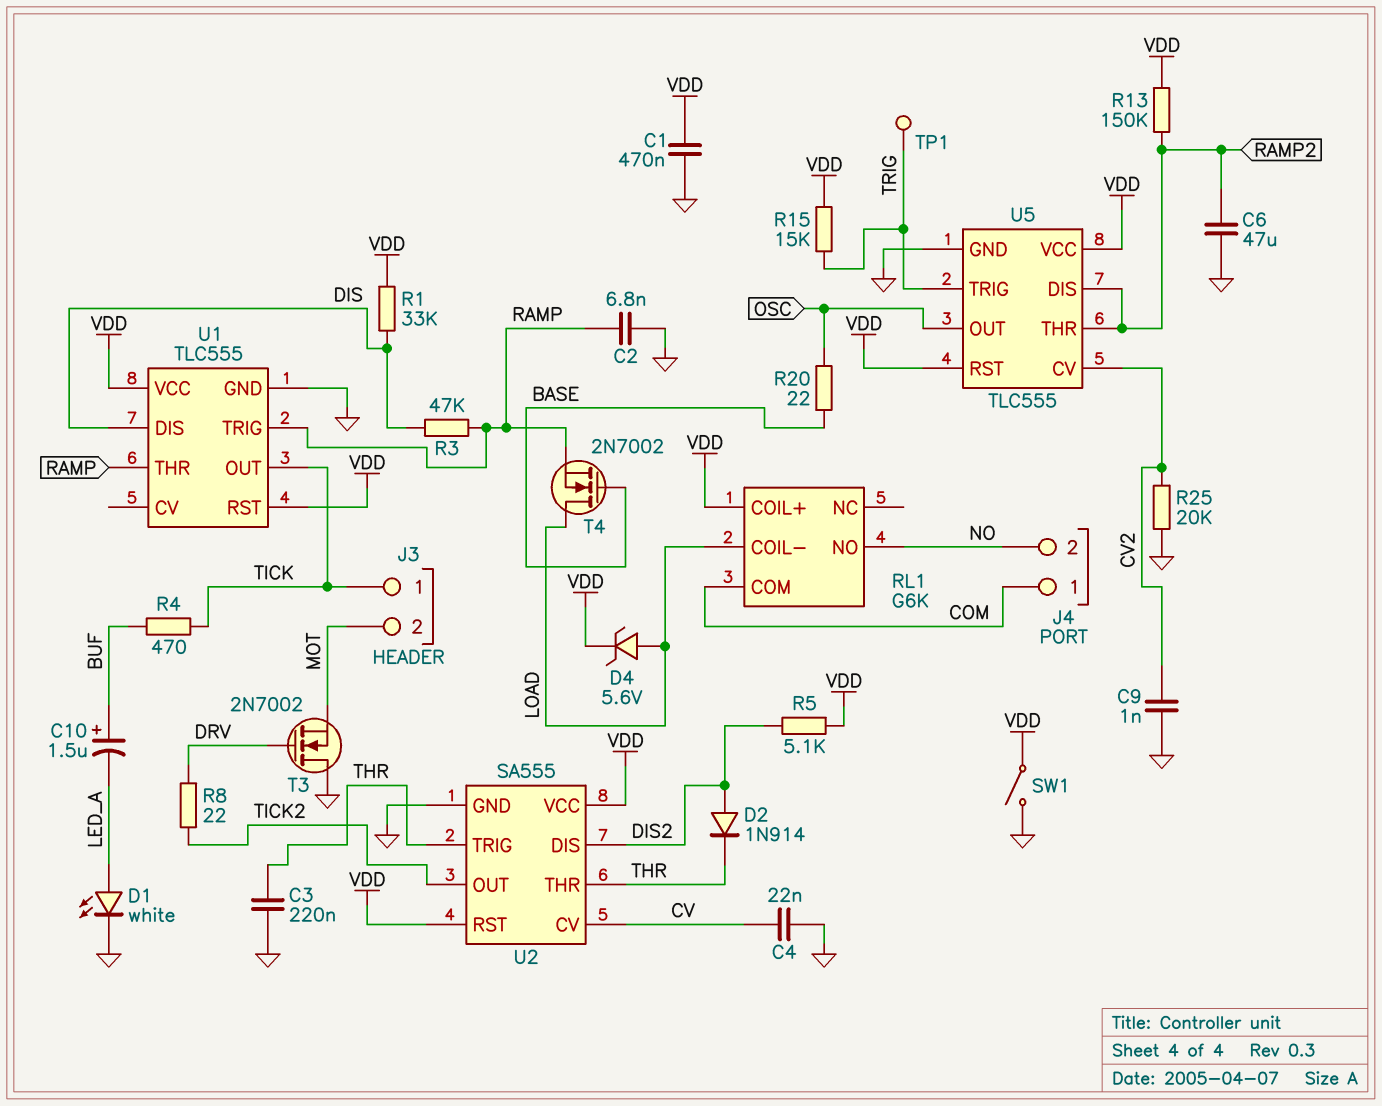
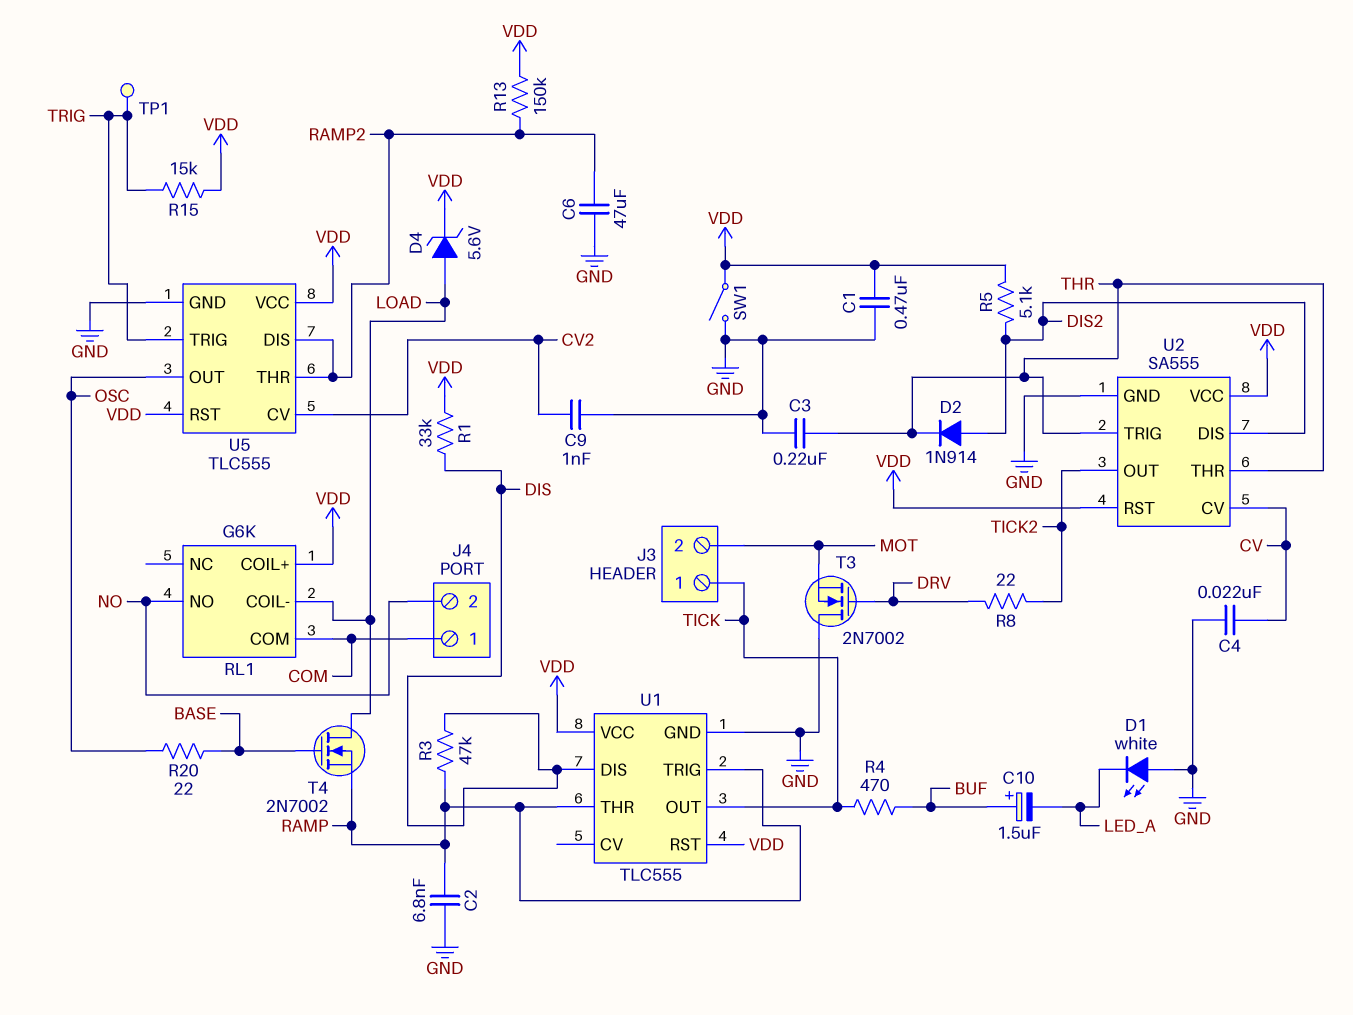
D1: LED white (A LED_A, K GND) -> LED white (A GND, K LED_A)
R25: 20k (CV2, GND) -> none

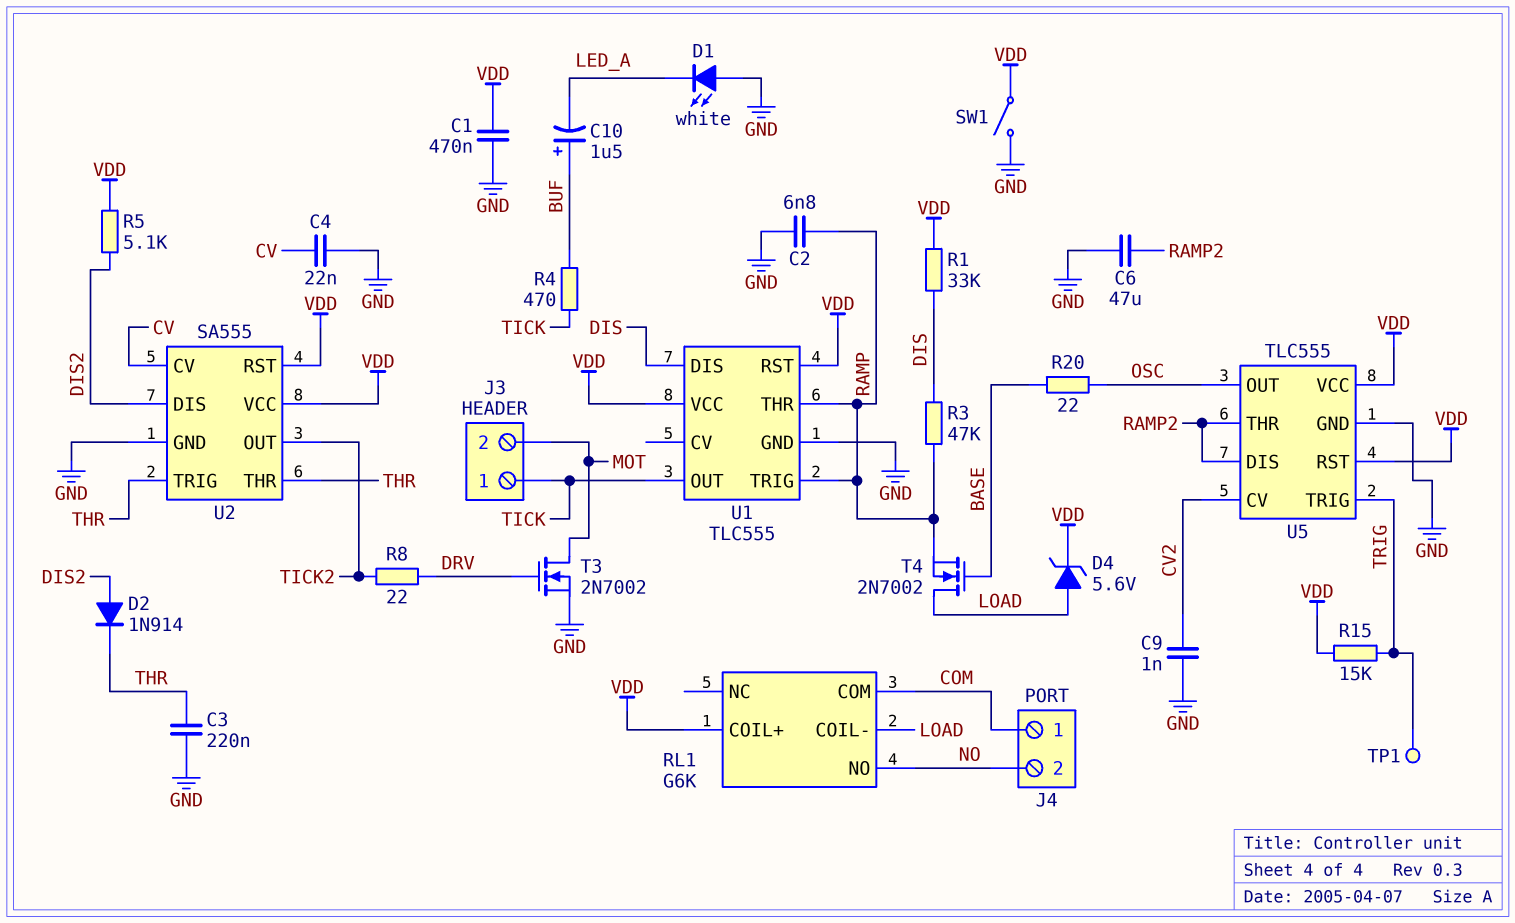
R13: 150k (RAMP2, VDD) -> none
T3: NMOS 2N7002 (G DRV, D GND, S MOT) -> NMOS 2N7002 (G DRV, D MOT, S GND)

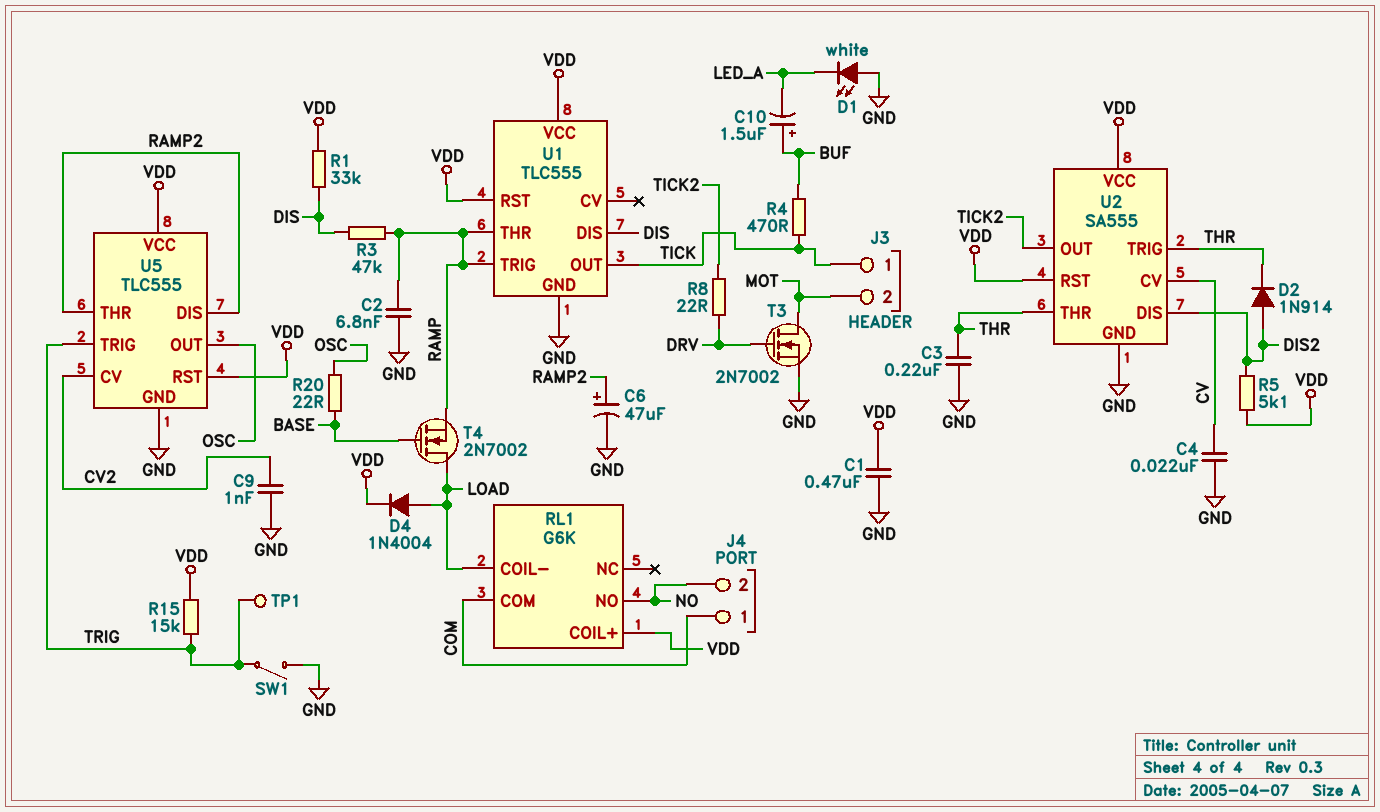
C6: 47uF (GND, RAMP2) -> 47uF (plus RAMP2, minus GND)
D4: zener 5.6V (A LOAD, K VDD) -> diode 1N4004 (A LOAD, K VDD)
SW1: switch (GND, VDD) -> switch (GND, TRIG)

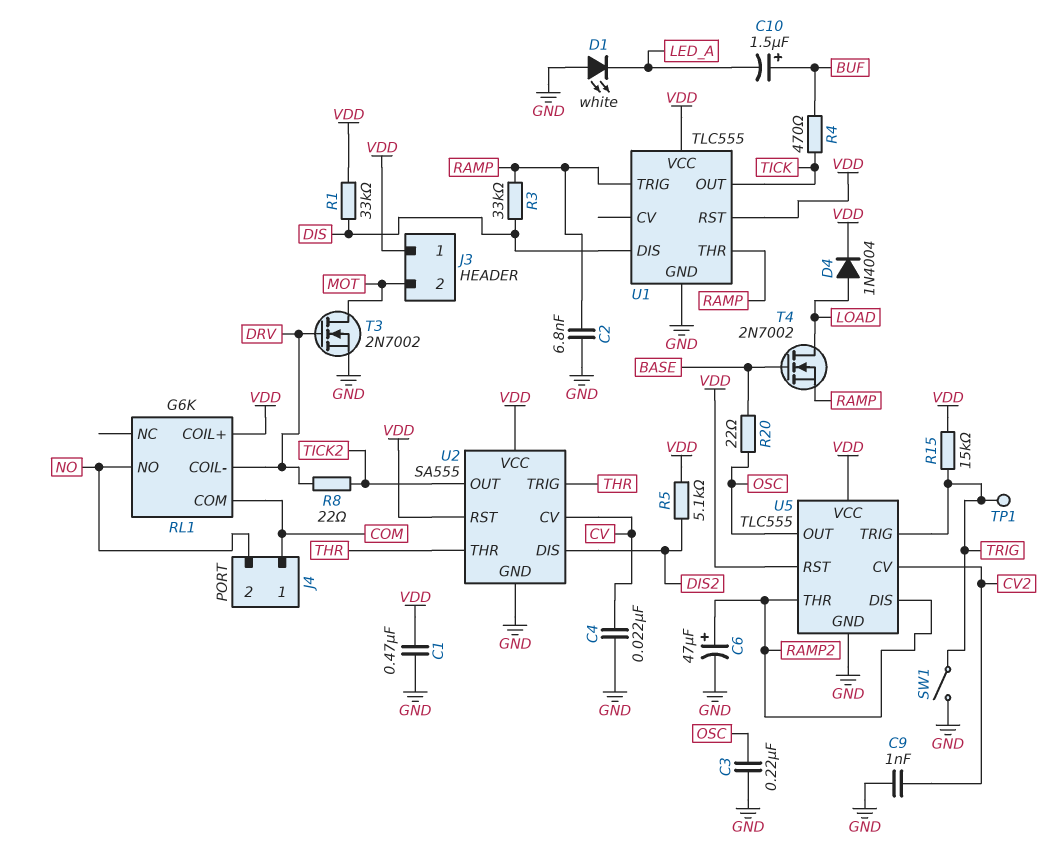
C3: 220nF (GND, THR) -> 220nF (GND, OSC)
D2: diode 1N914 (A DIS2, K THR) -> none
J3 pin 1: TICK -> VDD
R3: 47k (DIS, RAMP) -> 33k (DIS, RAMP)
RL1 pin COIL-: LOAD -> DRV

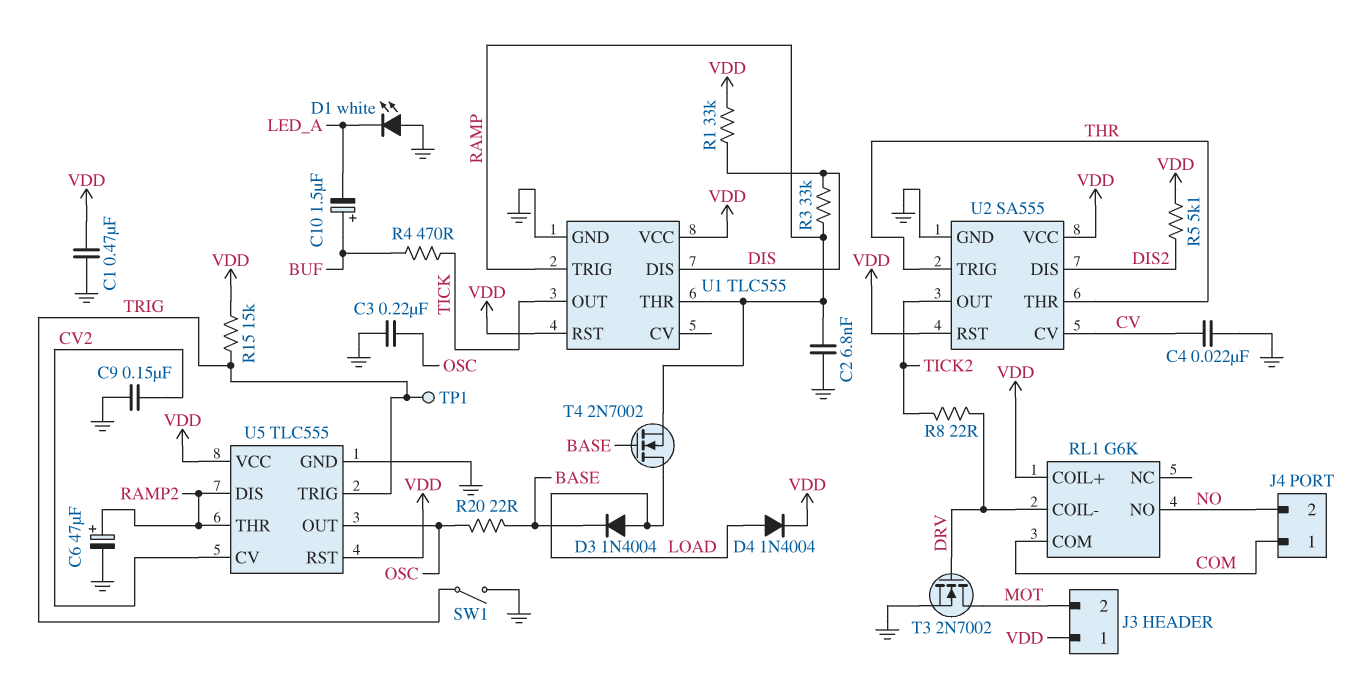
C9: 1nF (CV2, GND) -> 150nF (CV2, GND)
D3: none -> diode 1N4004 (A LOAD, K BASE)

